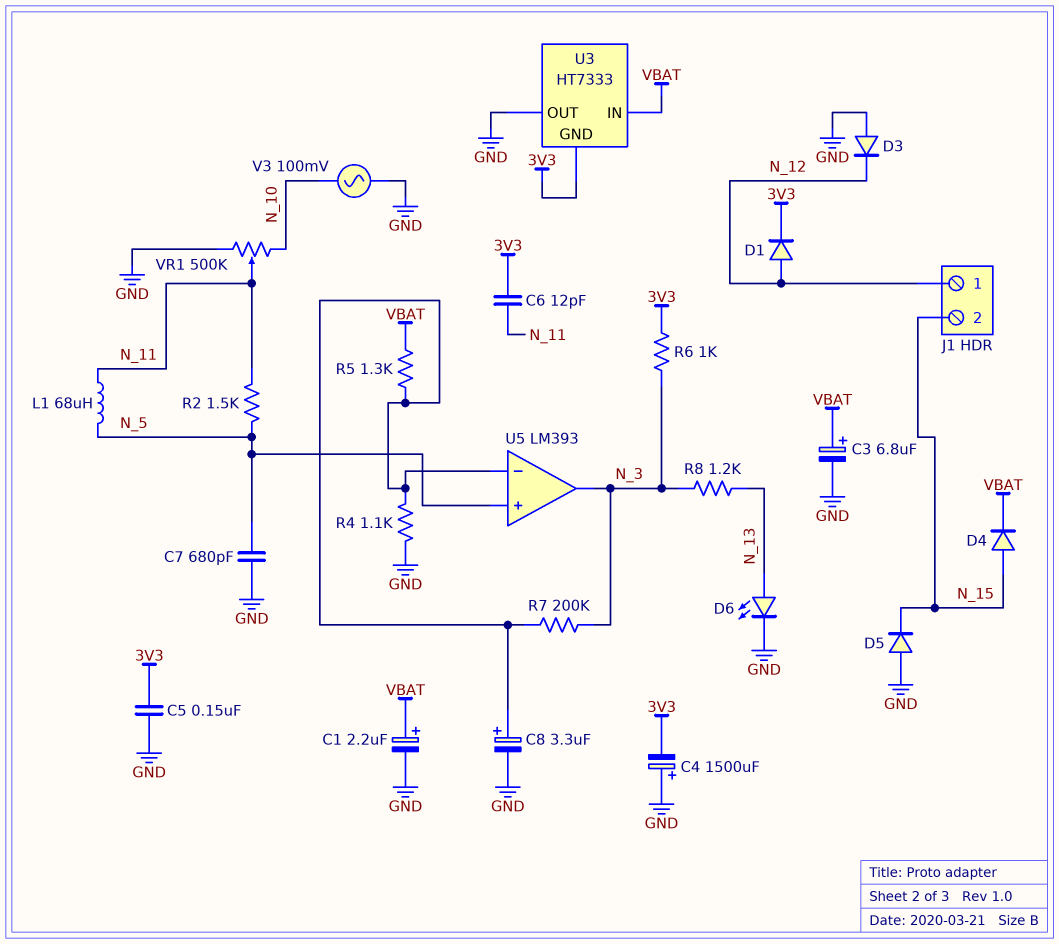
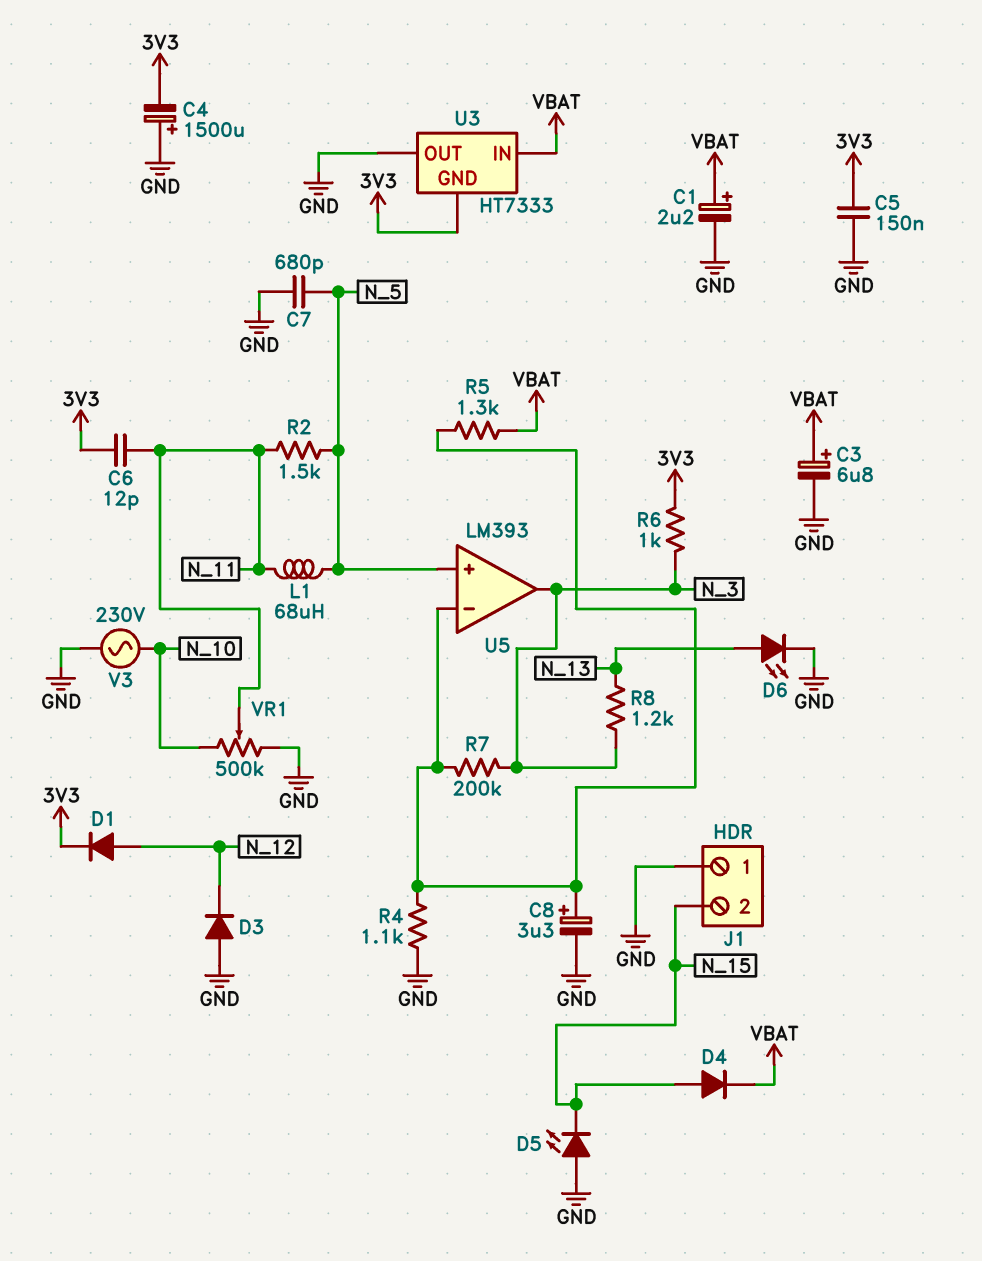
D5: diode (A GND, K N_15) -> LED (A GND, K N_15)
J1 pin 1: N_12 -> GND
V3: AC 100mV (GND, N_10) -> AC 230V (GND, N_10)

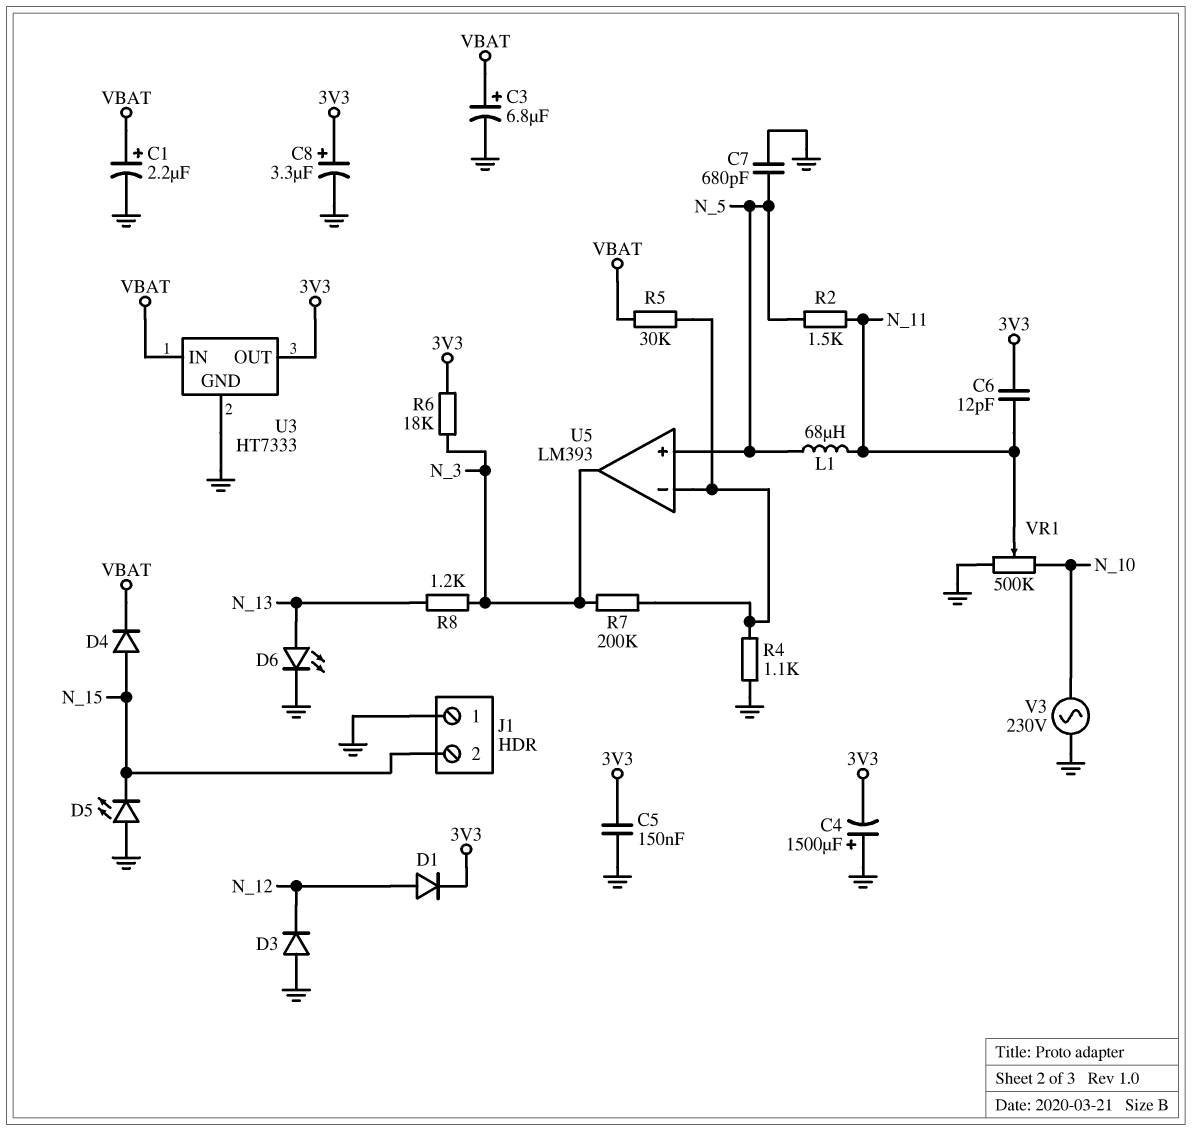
C8: 3.3uF (plus U5/in-, minus GND) -> 3.3uF (plus 3V3, minus GND)
R5: 1.3k (U5/in-, VBAT) -> 30k (U5/in-, VBAT)
R6: 1k (3V3, N_3) -> 18k (3V3, N_3)
U3 pin GND: 3V3 -> GND
U3 pin OUT: GND -> 3V3

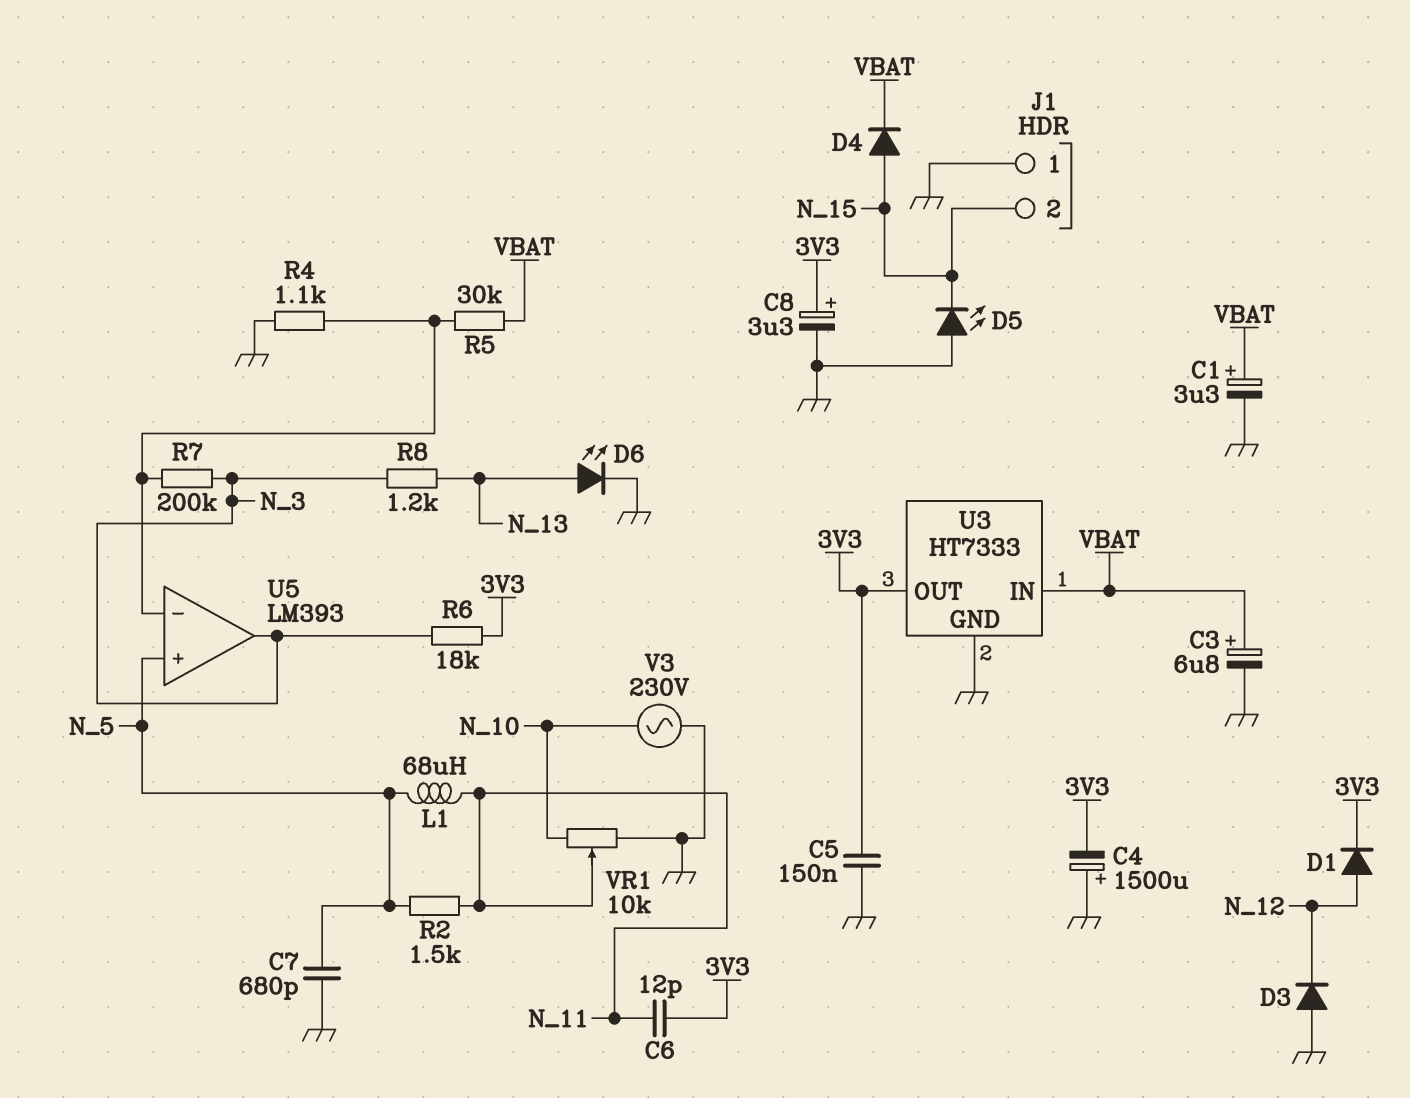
C1: 2.2uF (plus VBAT, minus GND) -> 3.3uF (plus VBAT, minus GND)
VR1: 500k (GND, N_10, wiper N_11) -> 10k (GND, N_10, wiper N_11)

